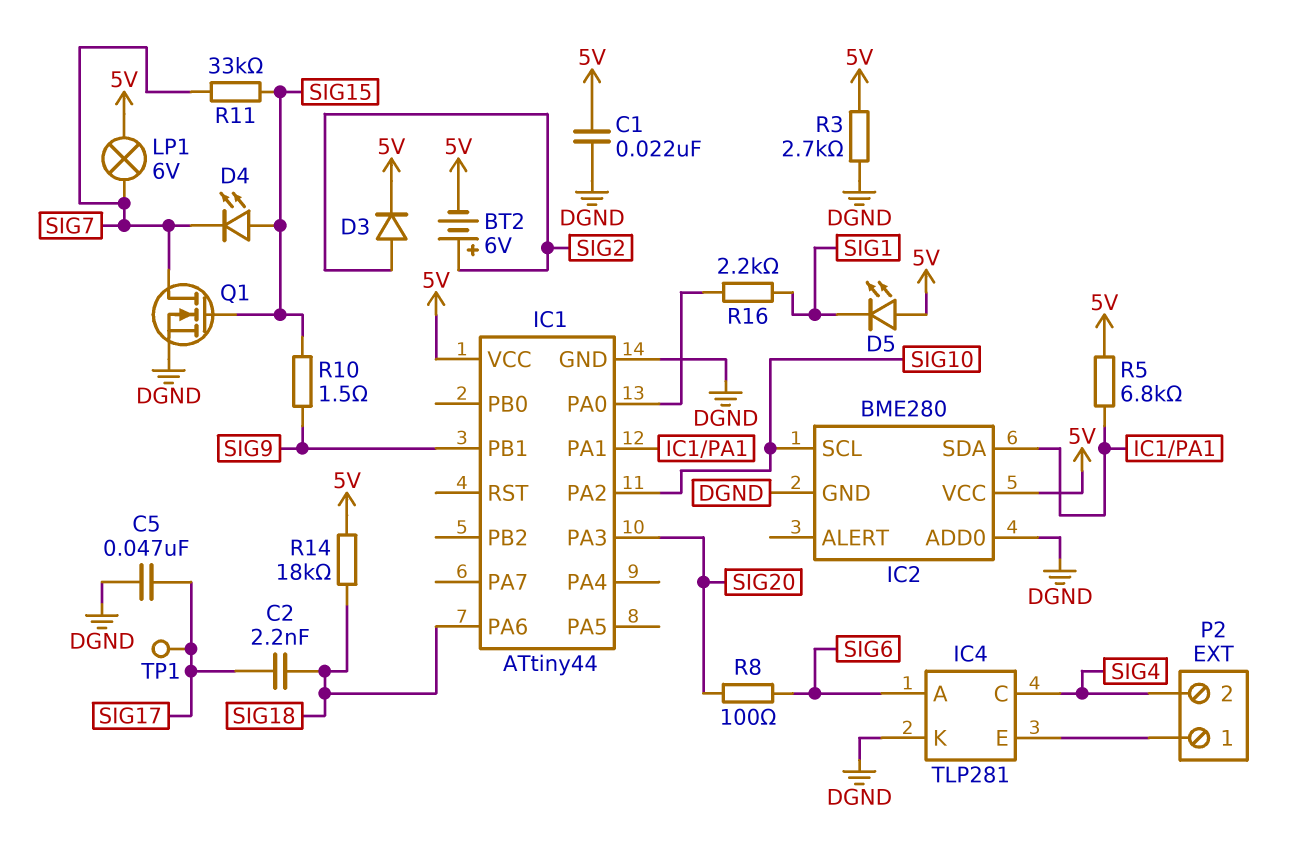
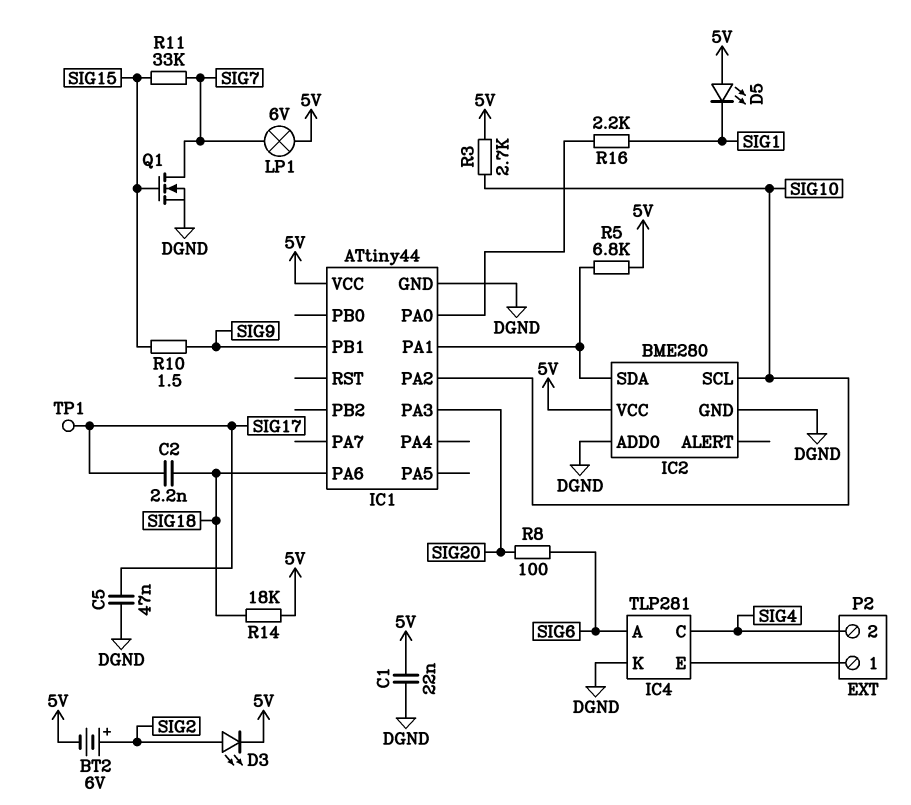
D3: diode (A SIG2, K 5V) -> LED (A SIG2, K 5V)
D4: LED (A SIG15, K SIG7) -> none
R3: 2.7k (5V, DGND) -> 2.7k (5V, SIG10)

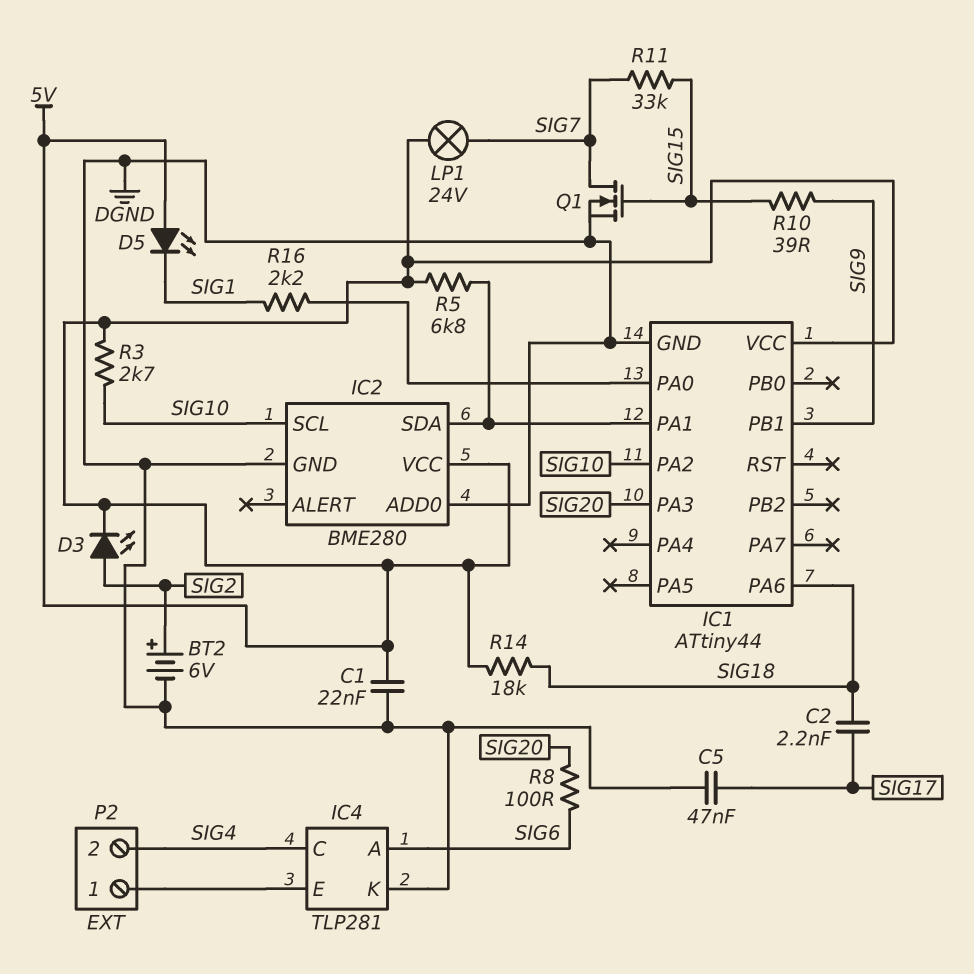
BT2: 6V (plus SIG2, minus 5V) -> 6V (plus SIG2, minus DGND)
LP1: lamp 6V (5V, SIG7) -> lamp 24V (5V, SIG7)
R10: 1.5 (SIG9, SIG15) -> 39 (SIG9, SIG15)
TP1: test point (SIG17) -> none

